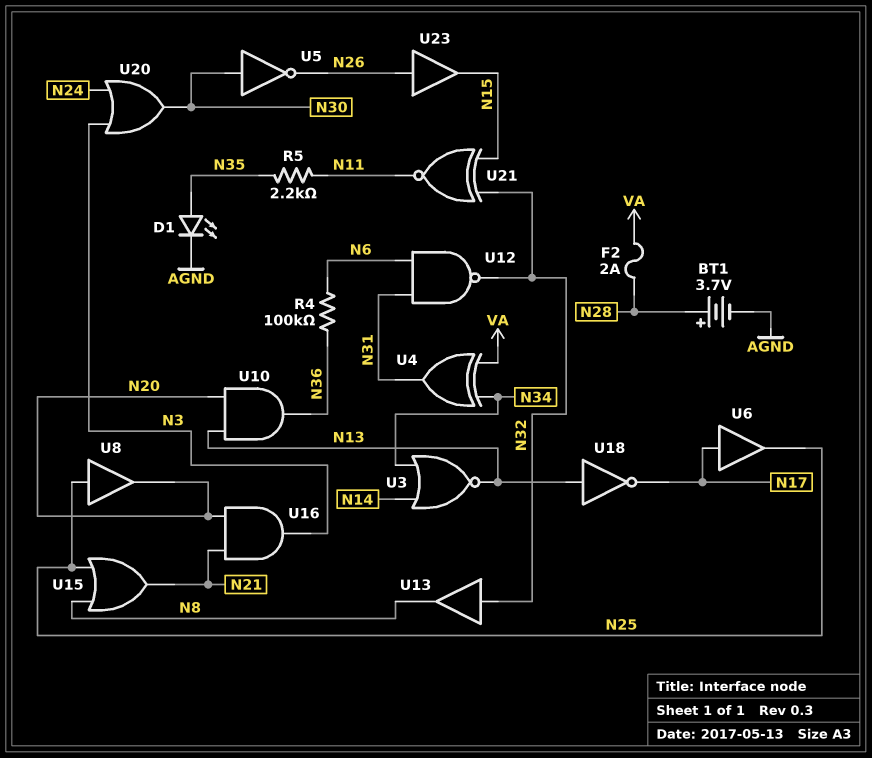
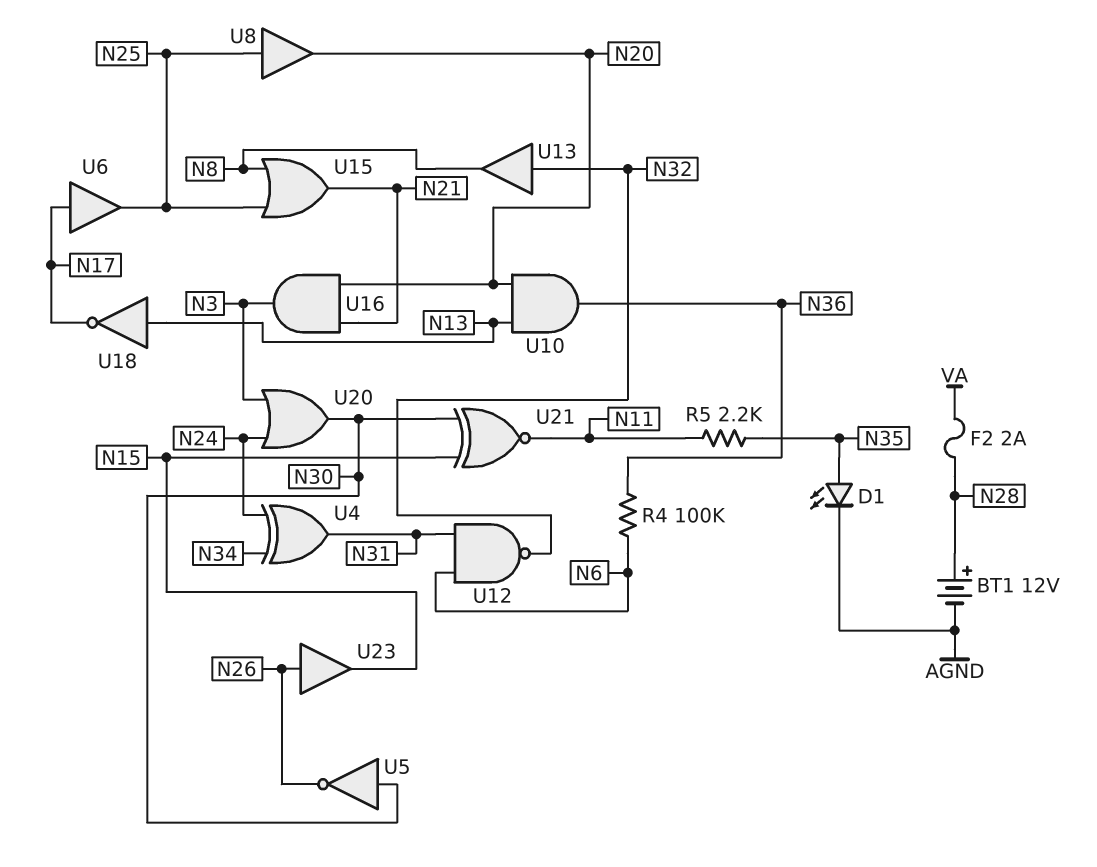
BT1: 3.7V (plus N28, minus AGND) -> 12V (plus N28, minus AGND)
U3: NOR (in N14, in N34, out N13) -> none
U4: XOR (in N34, in VA, out N31) -> XOR (in N24, in N34, out N31)
U21: XNOR (in N15, in N32, out N11) -> XNOR (in N15, in N30, out N11)

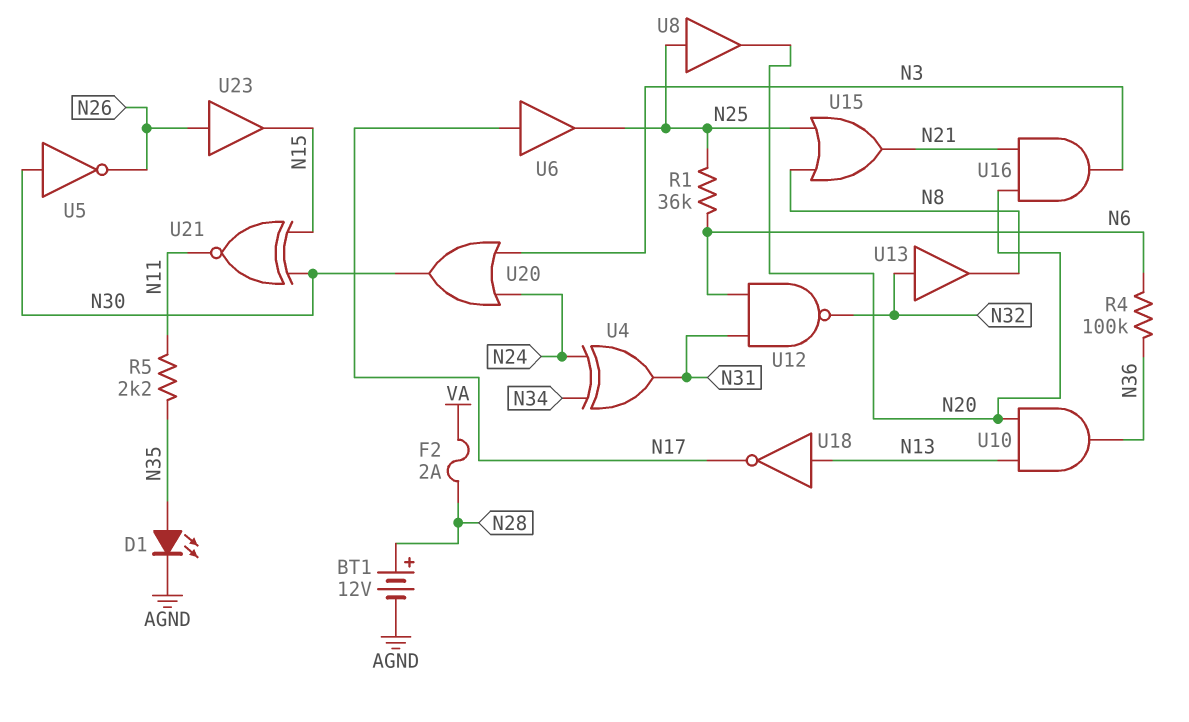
R1: none -> 36k (N6, N25)

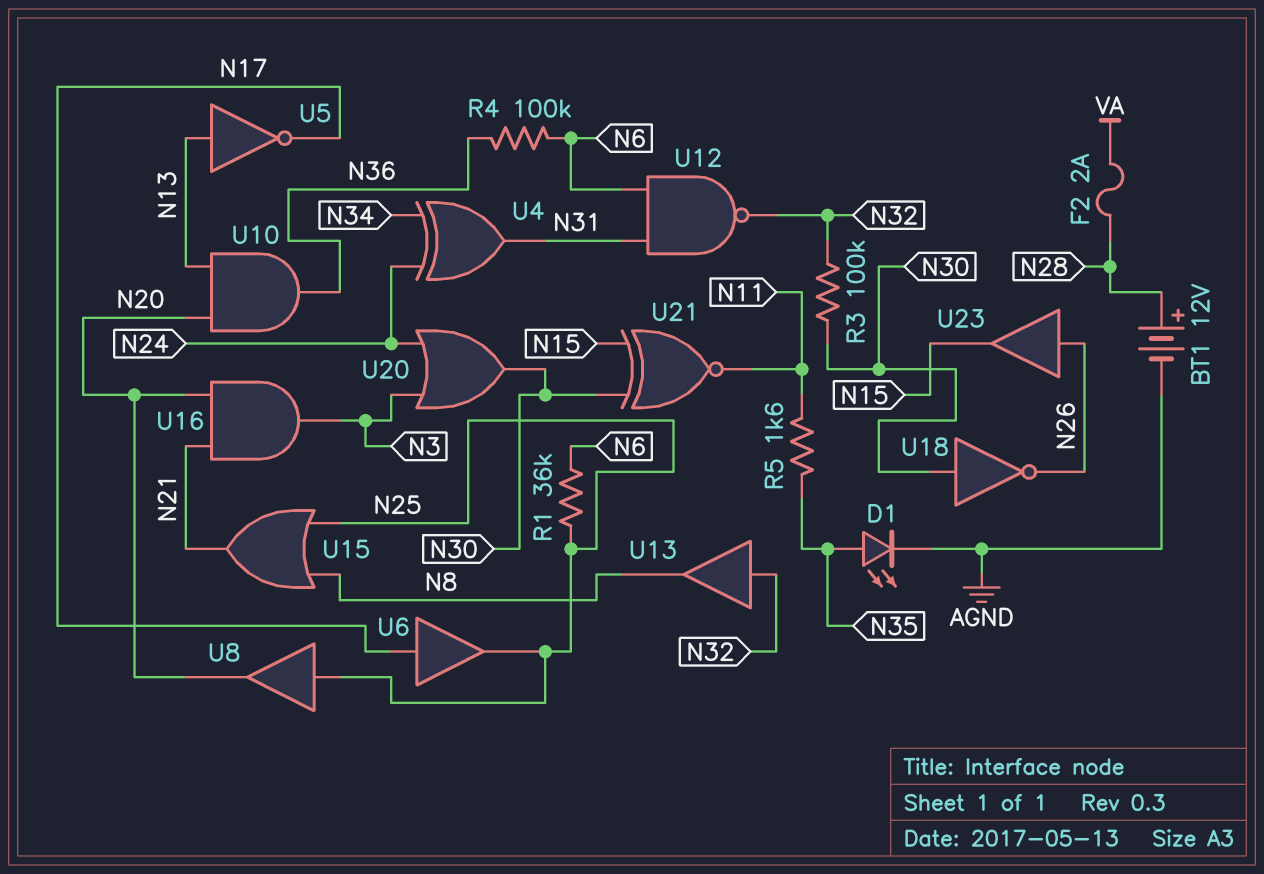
R3: none -> 100k (N30, N32)
R5: 2.2k (N11, N35) -> 1.6k (N11, N35)
U5: NOT (in N30, out N26) -> NOT (in N13, out N17)
U18: NOT (in N13, out N17) -> NOT (in N30, out N26)

